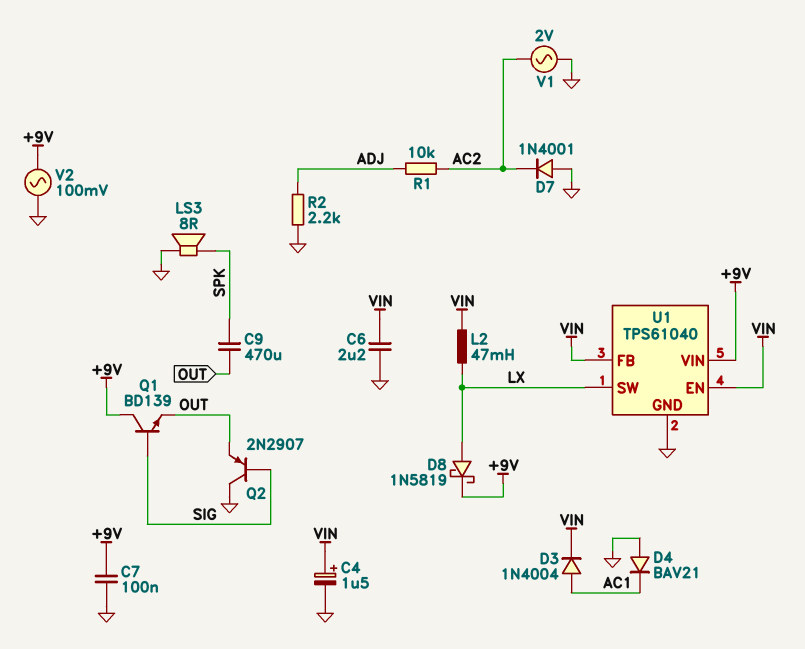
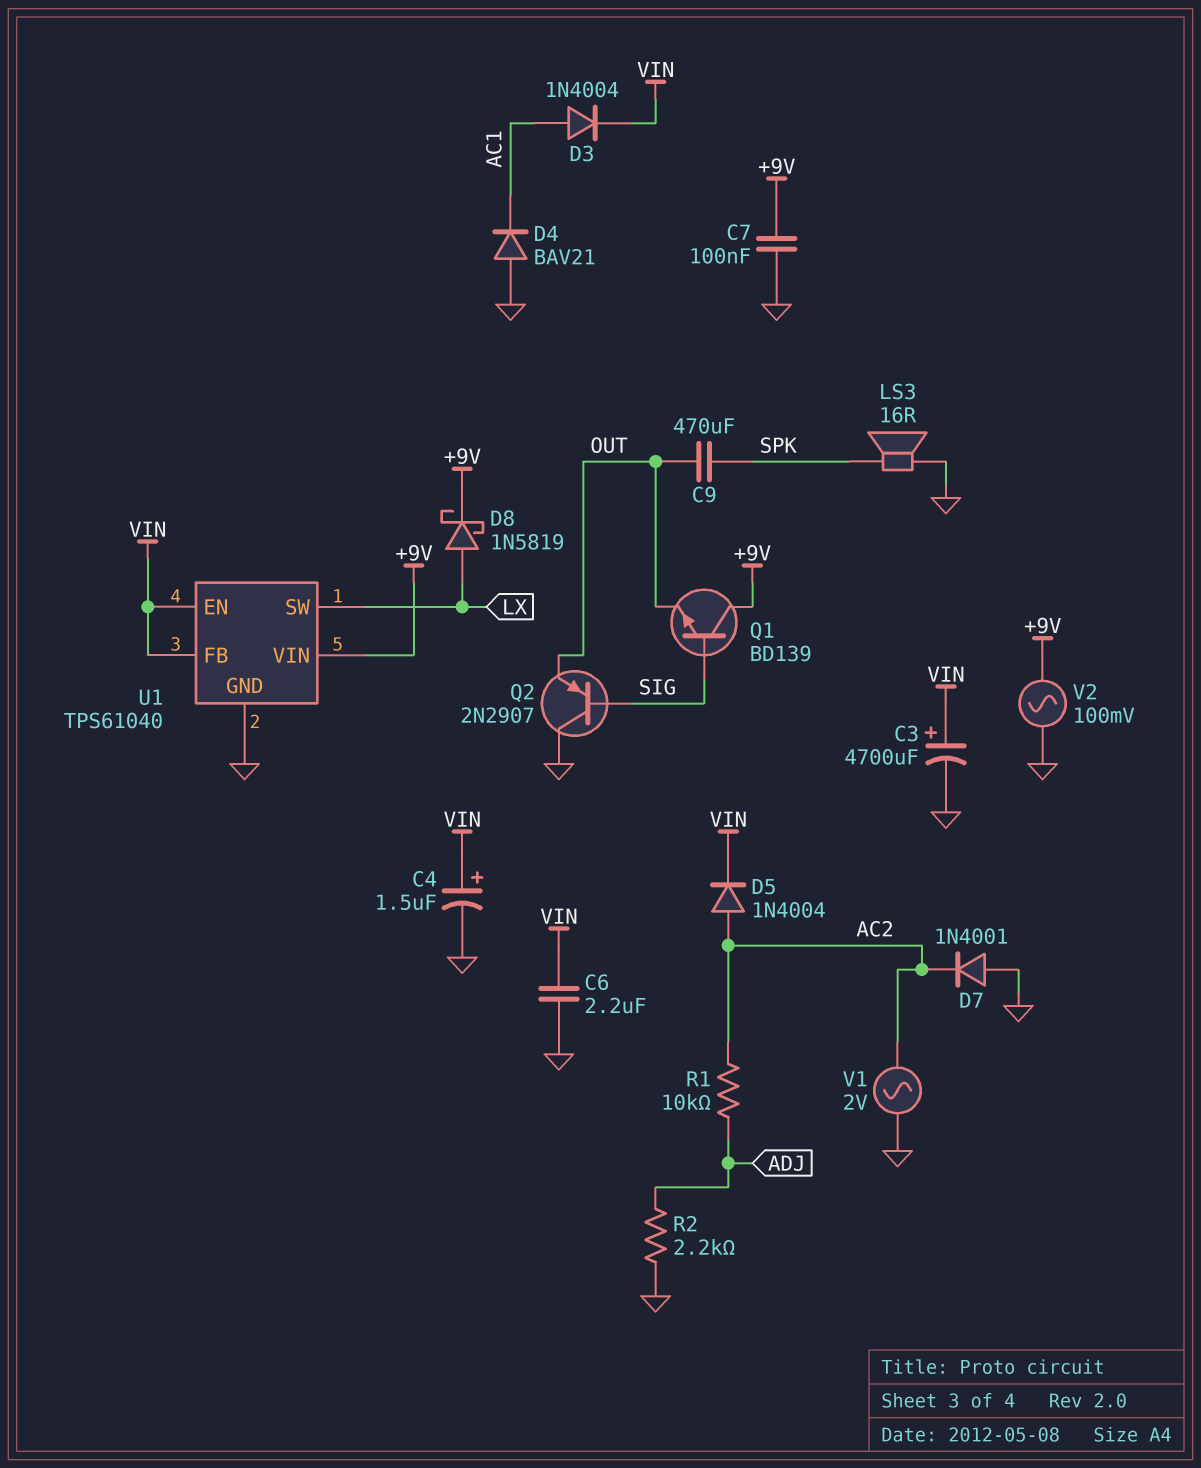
C3: none -> 4700uF (plus VIN, minus GND)
D5: none -> diode 1N4004 (A AC2, K VIN)
L2: 47mH (LX, VIN) -> none
LS3: speaker 8R (GND, SPK) -> speaker 16R (GND, SPK)

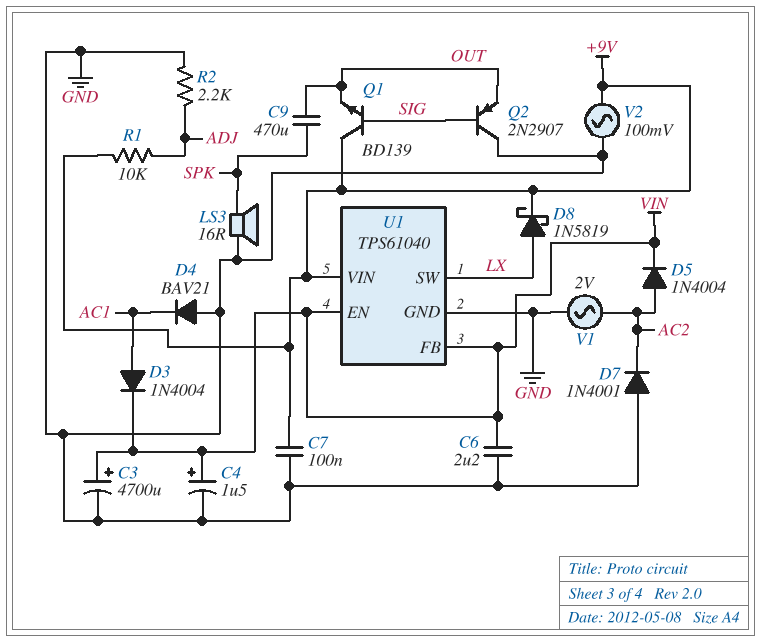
R1: 10k (AC2, ADJ) -> 10k (+9V, ADJ)

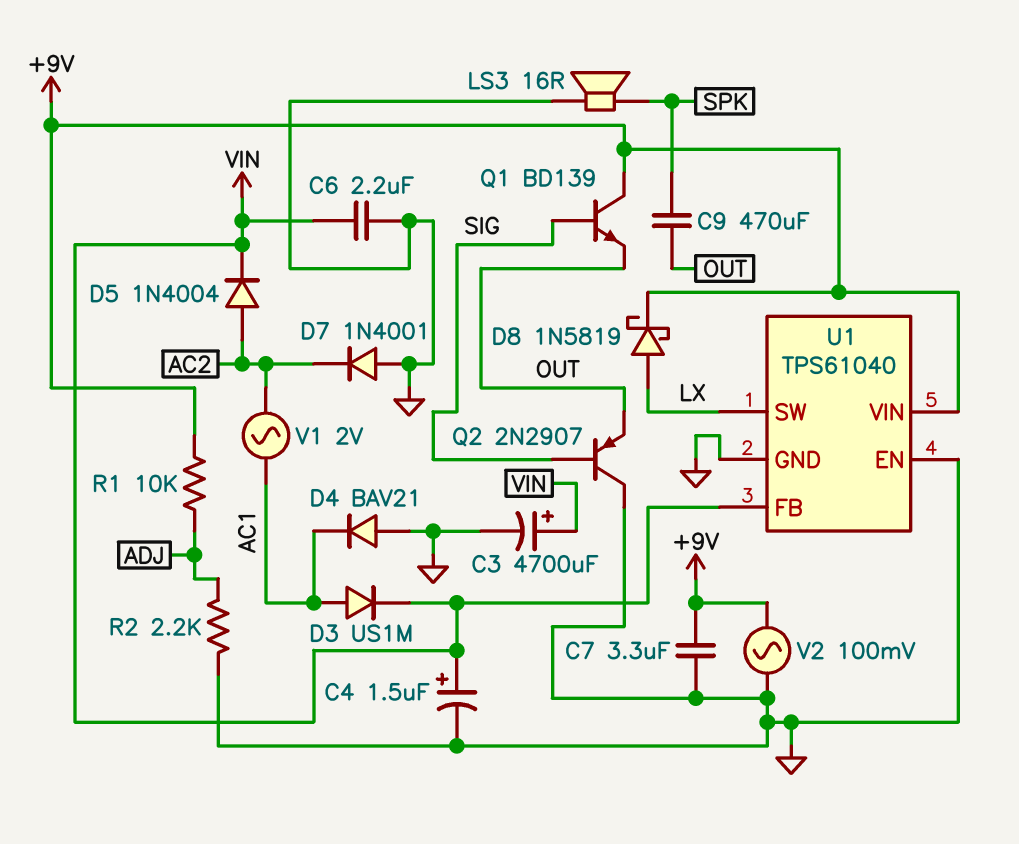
C7: 100nF (+9V, GND) -> 3.3uF (+9V, GND)
D3: diode 1N4004 (A AC1, K VIN) -> diode US1M (A AC1, K VIN)
U1 pin EN: VIN -> GND
V1: AC 2V (AC2, GND) -> AC 2V (AC1, AC2)

